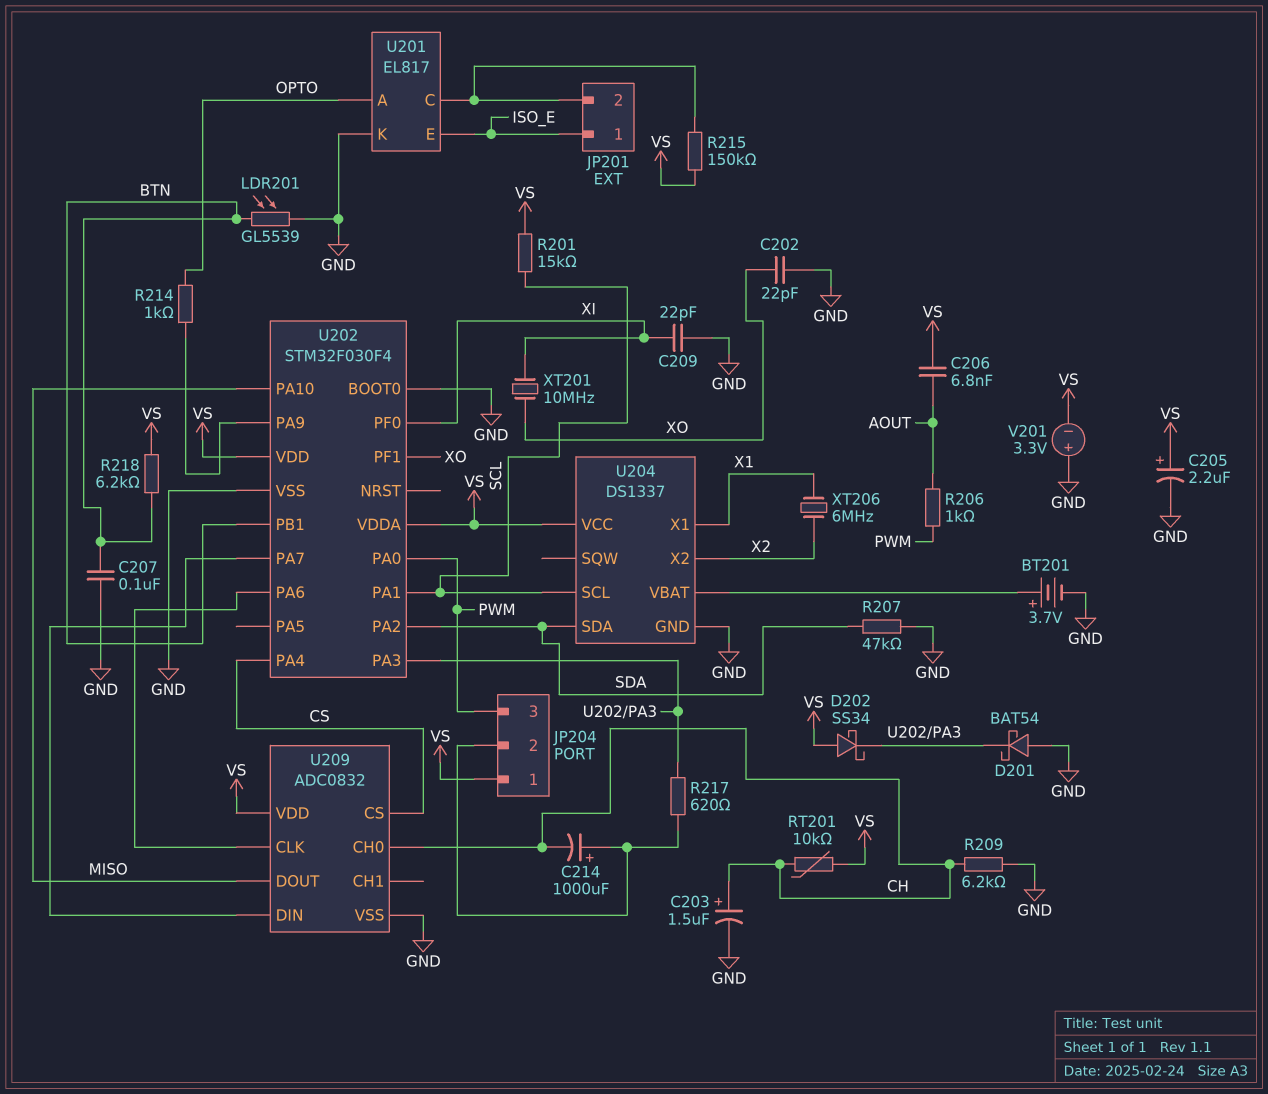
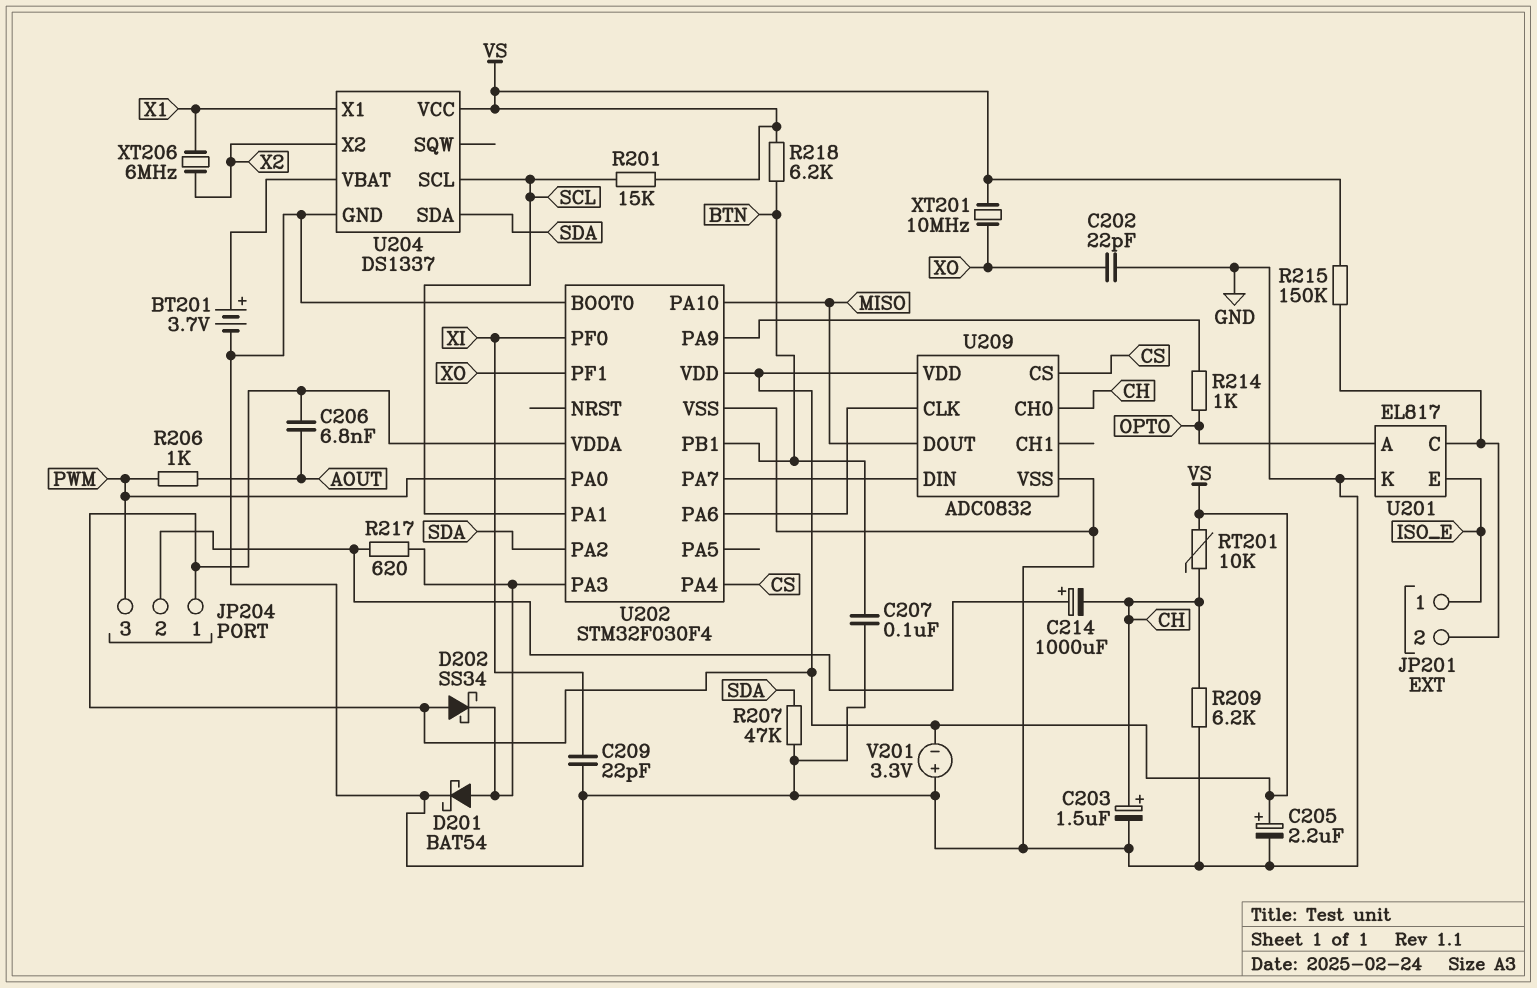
D201: schottky BAT54 (A GND, K U202/PA3) -> schottky BAT54 (A U202/PA3, K GND)
LDR201: GL5539 (BTN, GND) -> none
XT201: 10MHz (XI, XO) -> 10MHz (VS, XO)

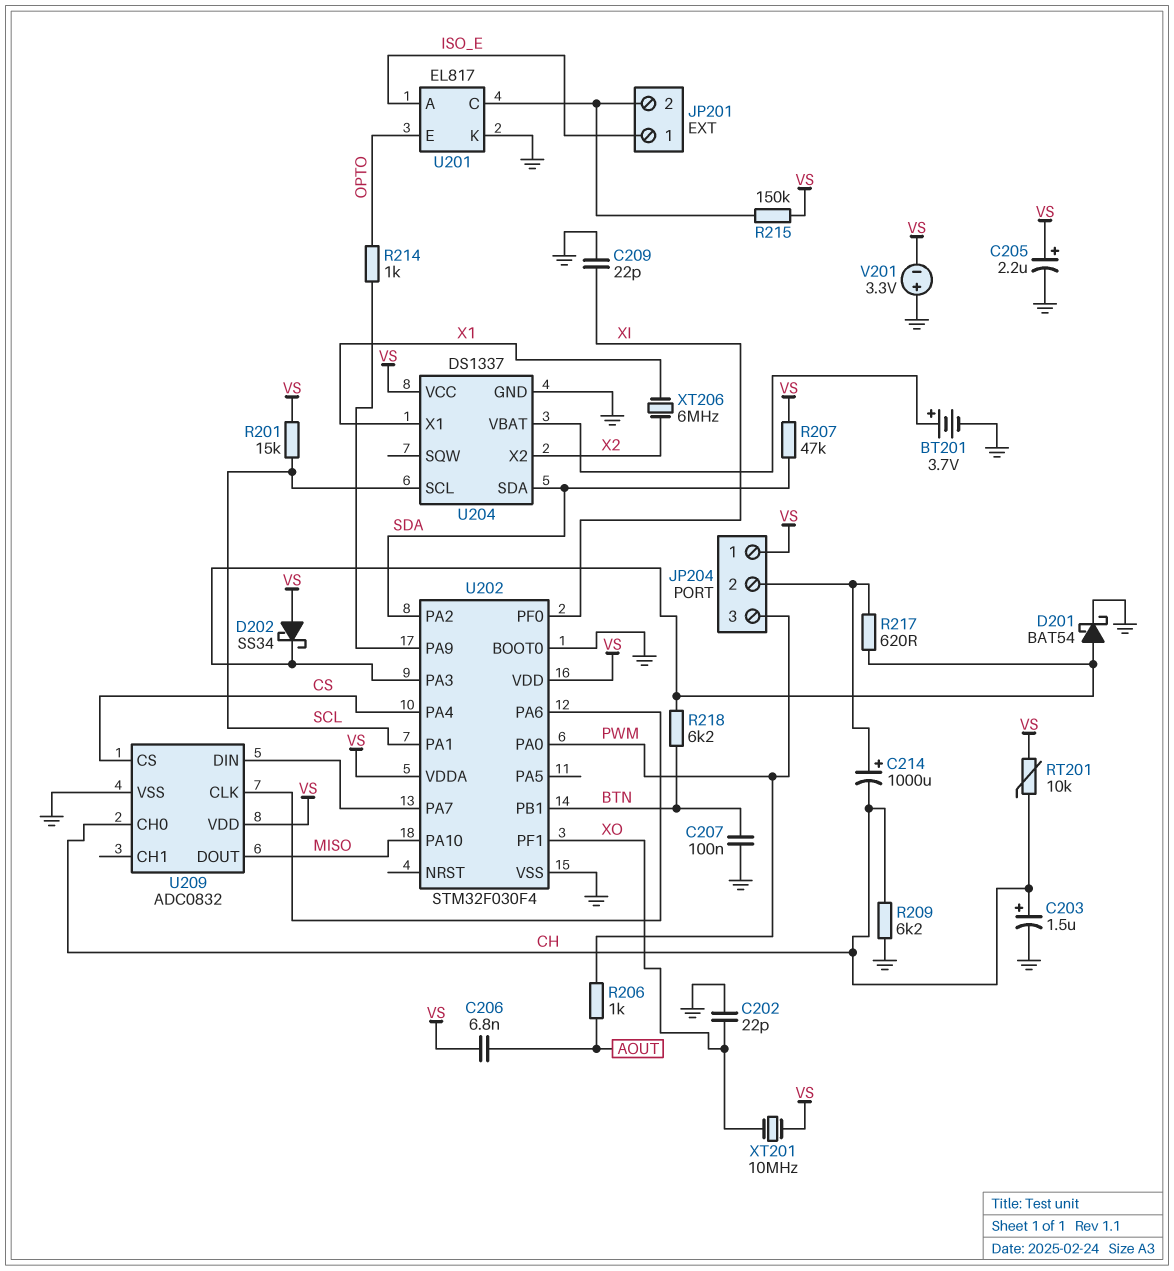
R207: 47k (GND, SDA) -> 47k (SDA, VS)
R218: 6.2k (BTN, VS) -> 6.2k (BTN, U202/PA3)
U201 pin A: OPTO -> ISO_E
U201 pin E: ISO_E -> OPTO

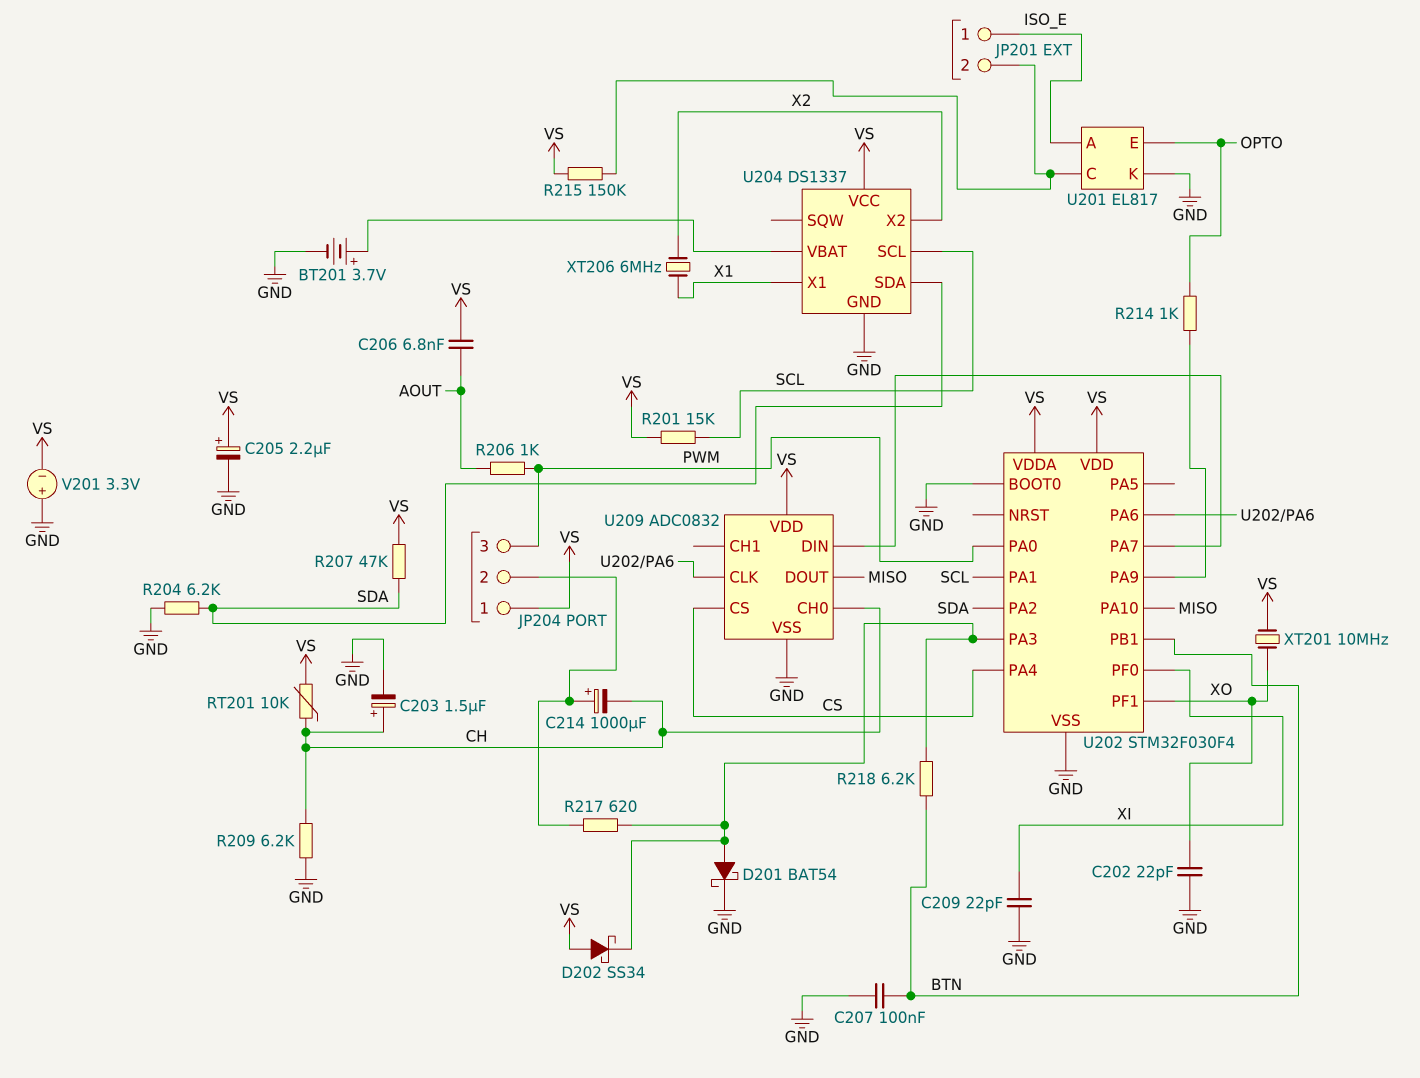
R204: none -> 6.2k (GND, SDA)

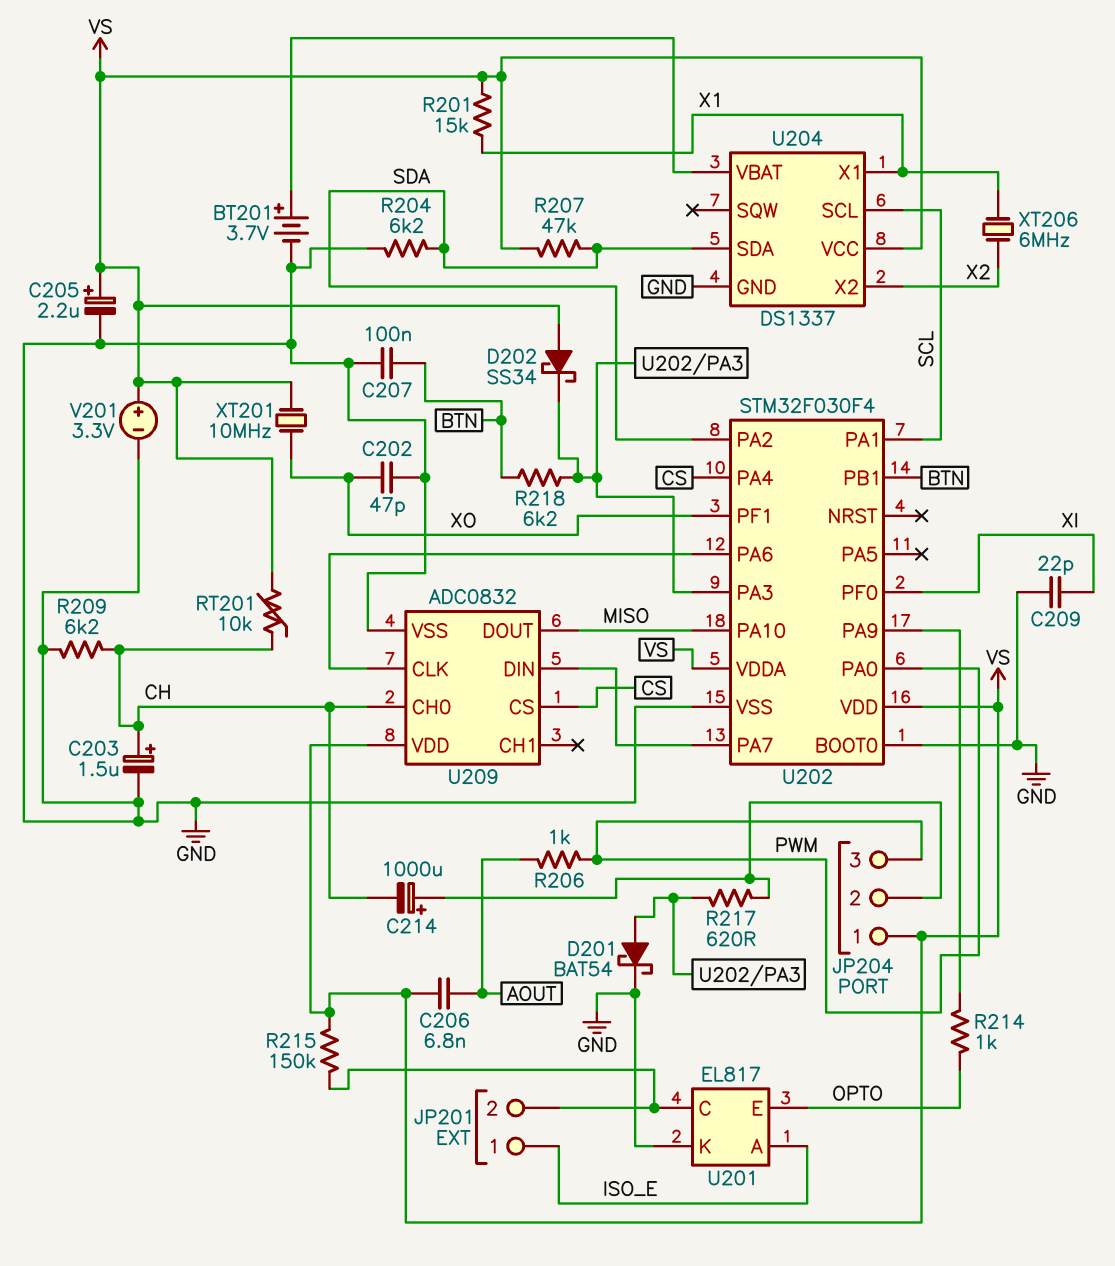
C202: 22pF (GND, XO) -> 47pF (GND, XO)
R201: 15k (SCL, VS) -> 15k (VS, X1)
V201: 3.3V (plus GND, minus VS) -> 3.3V (plus VS, minus GND)

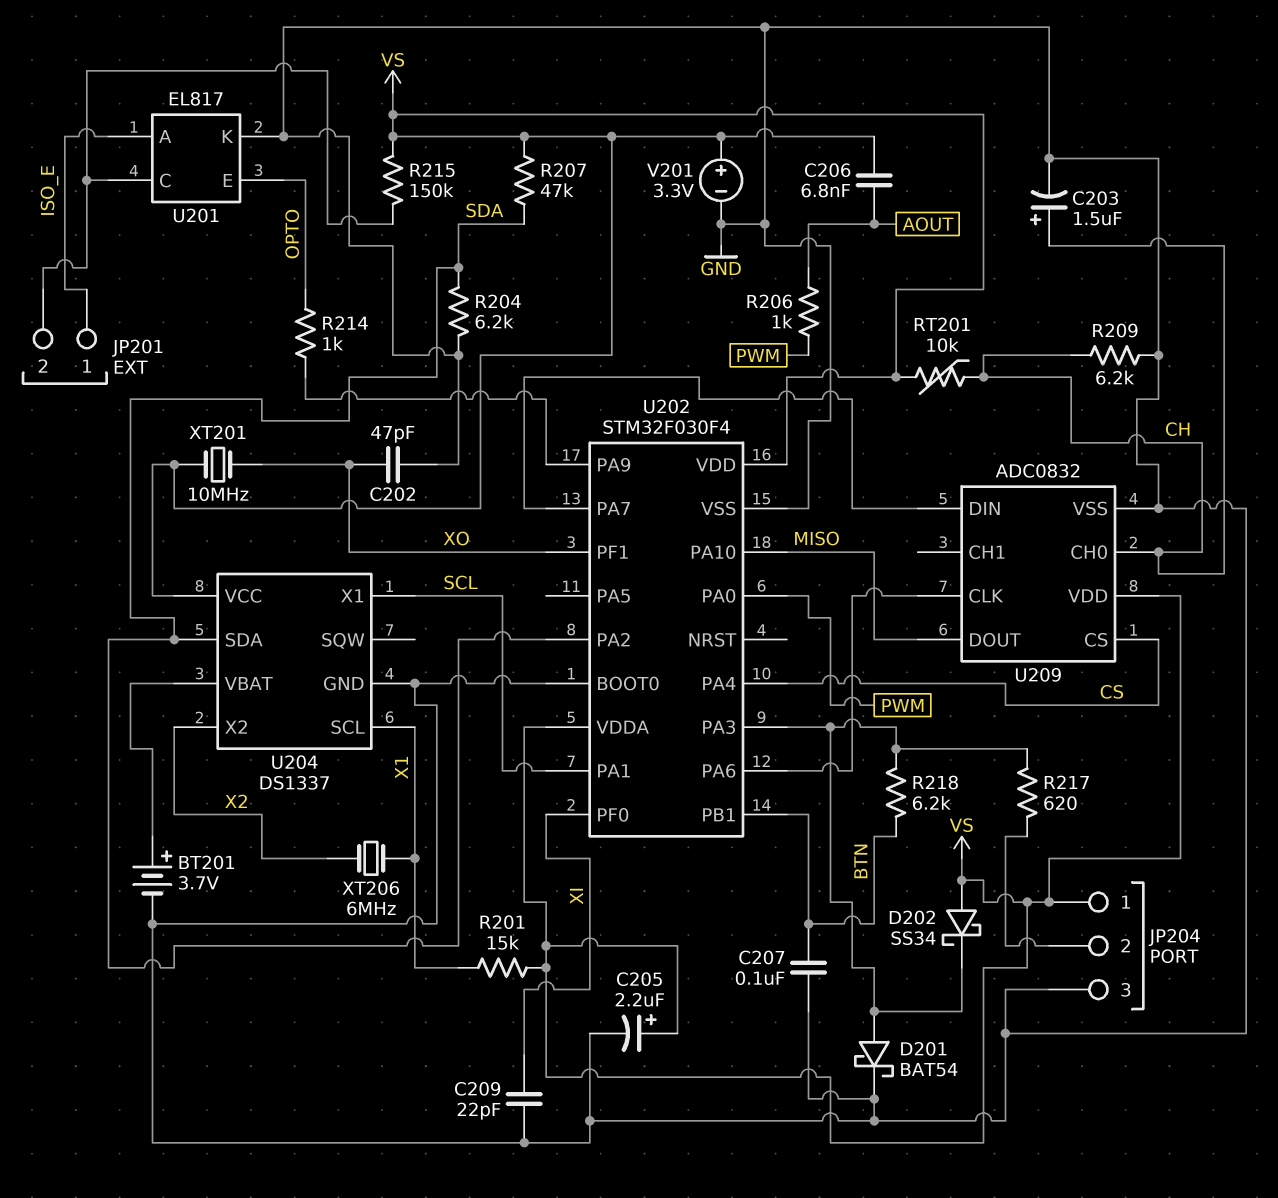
C214: 1000uF (plus JP204/2, minus CH) -> none
JP204 pin 3: PWM -> GND
U204 pin SCL: SCL -> X1
U204 pin X1: X1 -> SCL

